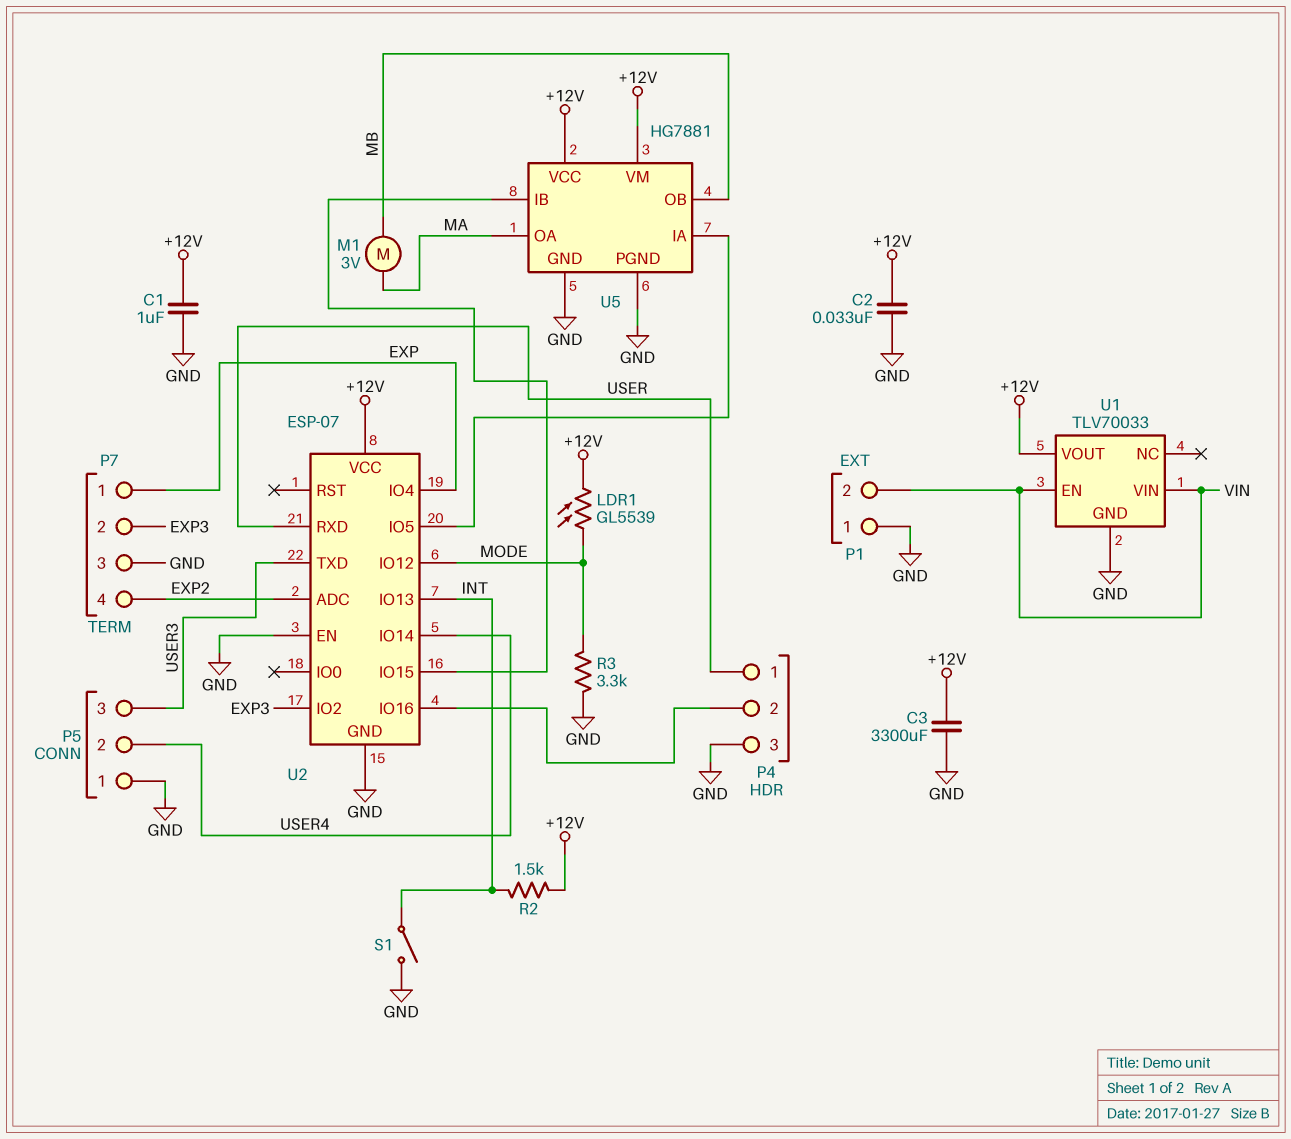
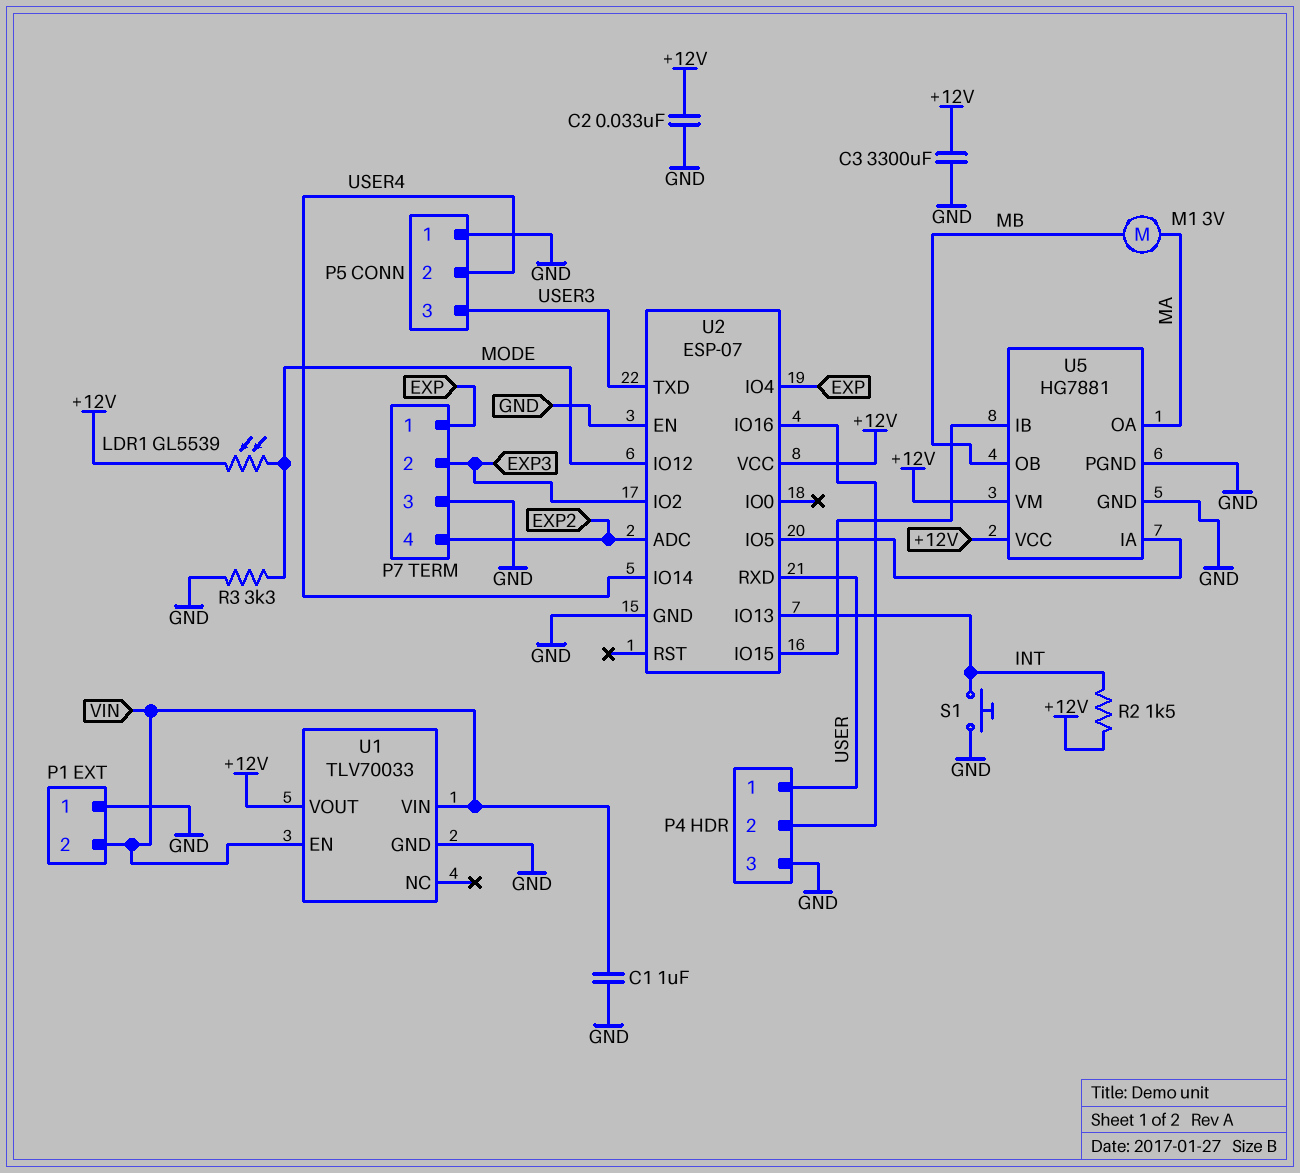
C1: 1uF (+12V, GND) -> 1uF (GND, VIN)
S1: switch (GND, INT) -> button (GND, INT)

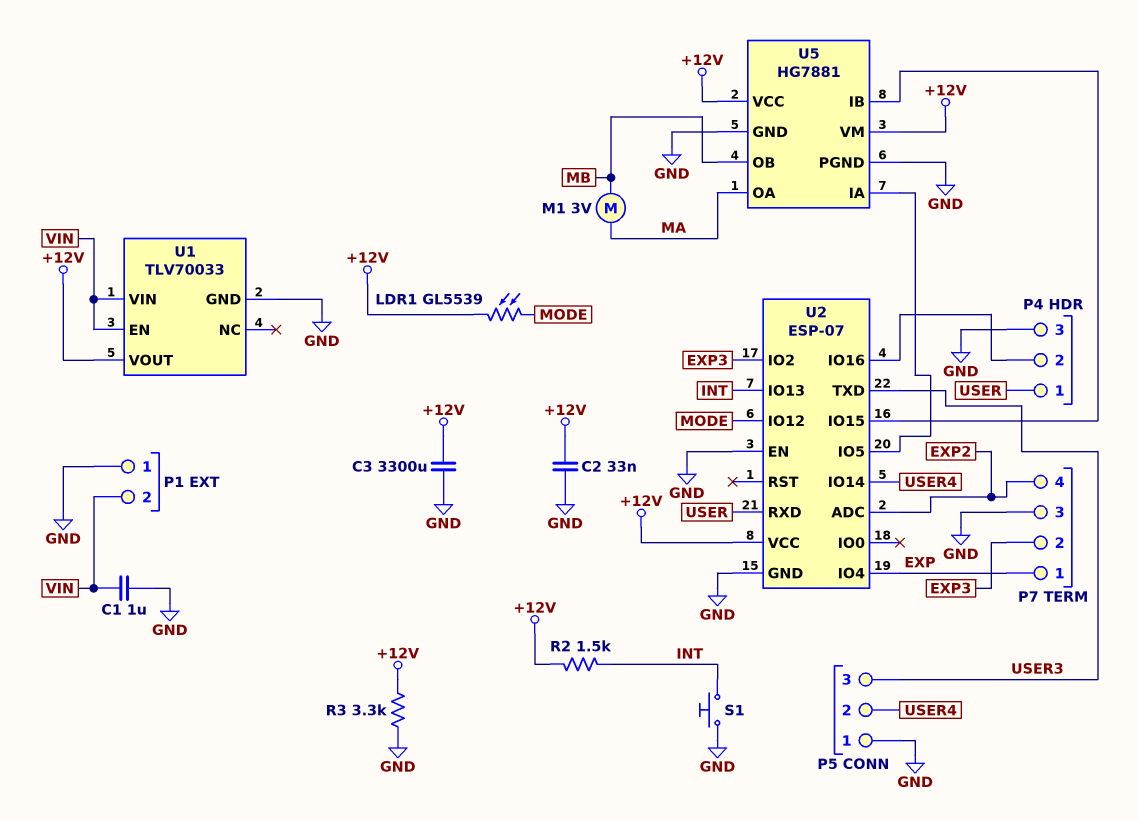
R3: 3.3k (GND, MODE) -> 3.3k (+12V, GND)

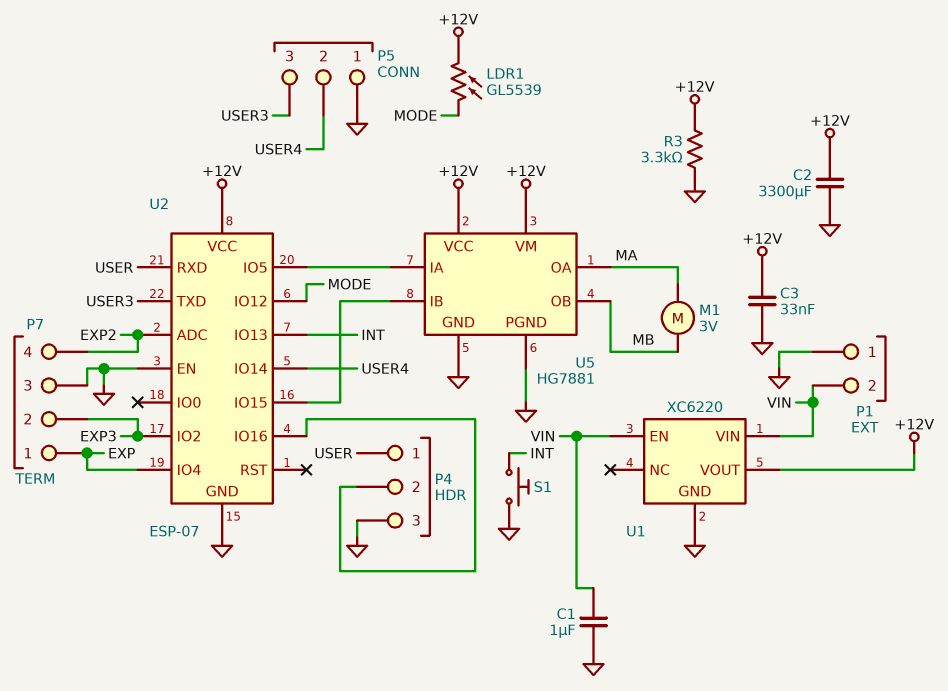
C2: 33nF (+12V, GND) -> 3300uF (+12V, GND)
C3: 3300uF (+12V, GND) -> 33nF (+12V, GND)
R2: 1.5k (+12V, INT) -> none
U1: TLV70033 -> XC6220

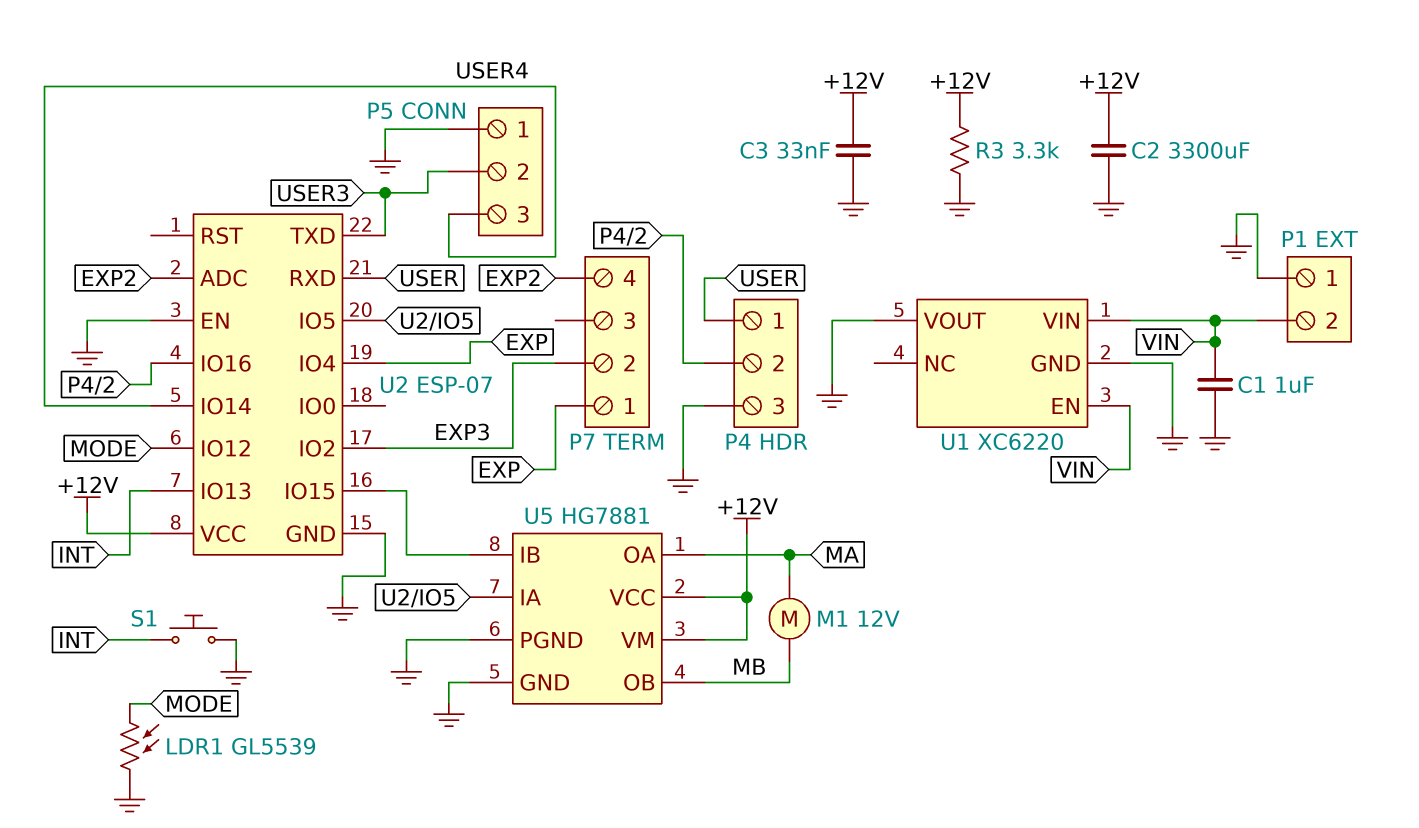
LDR1: GL5539 (+12V, MODE) -> GL5539 (GND, MODE)
M1: motor 3V (MA, MB) -> motor 12V (MA, MB)
P5 pin 2: USER4 -> USER3
P5 pin 3: USER3 -> USER4
P7 pin 3: GND -> none
U1 pin VOUT: +12V -> GND

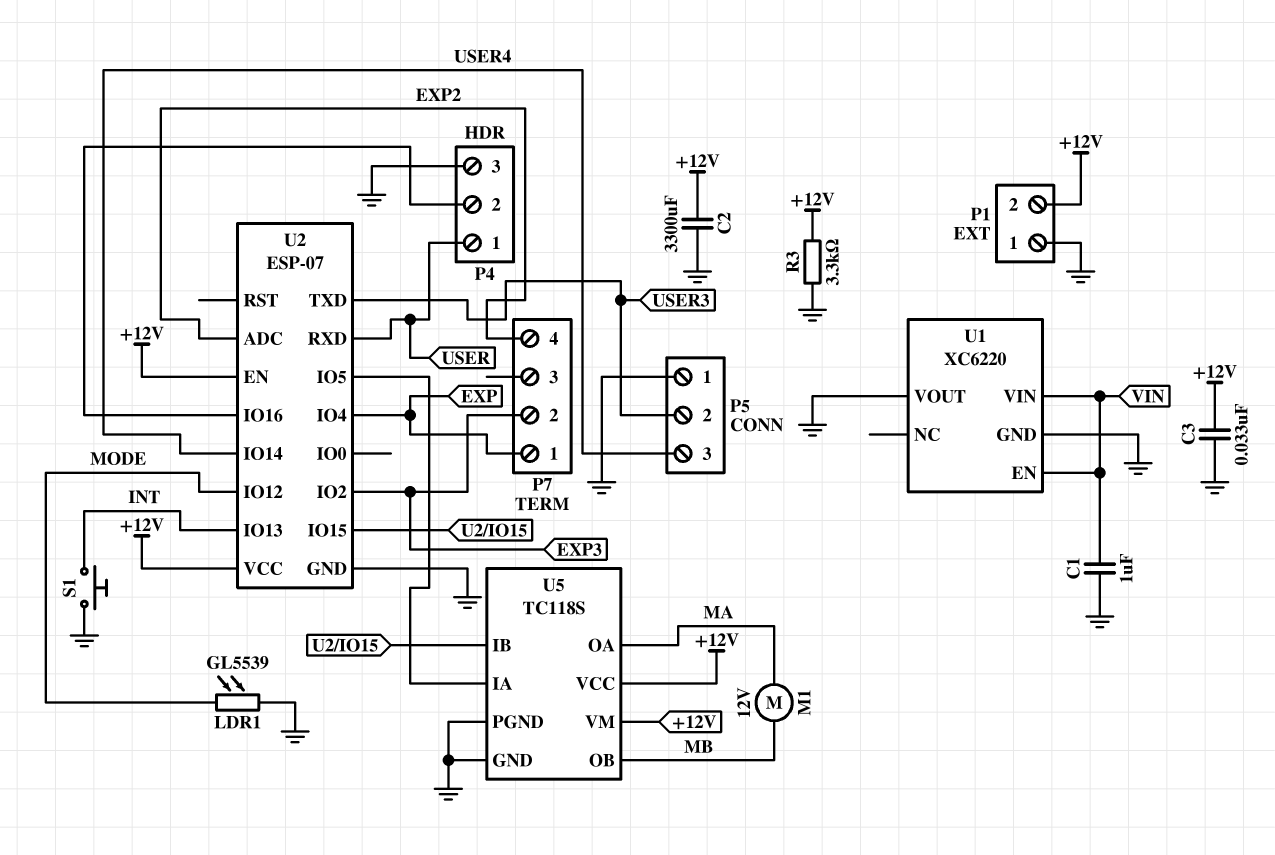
P1 pin 2: VIN -> +12V
U2 pin EN: GND -> +12V
U5: HG7881 -> TC118S

